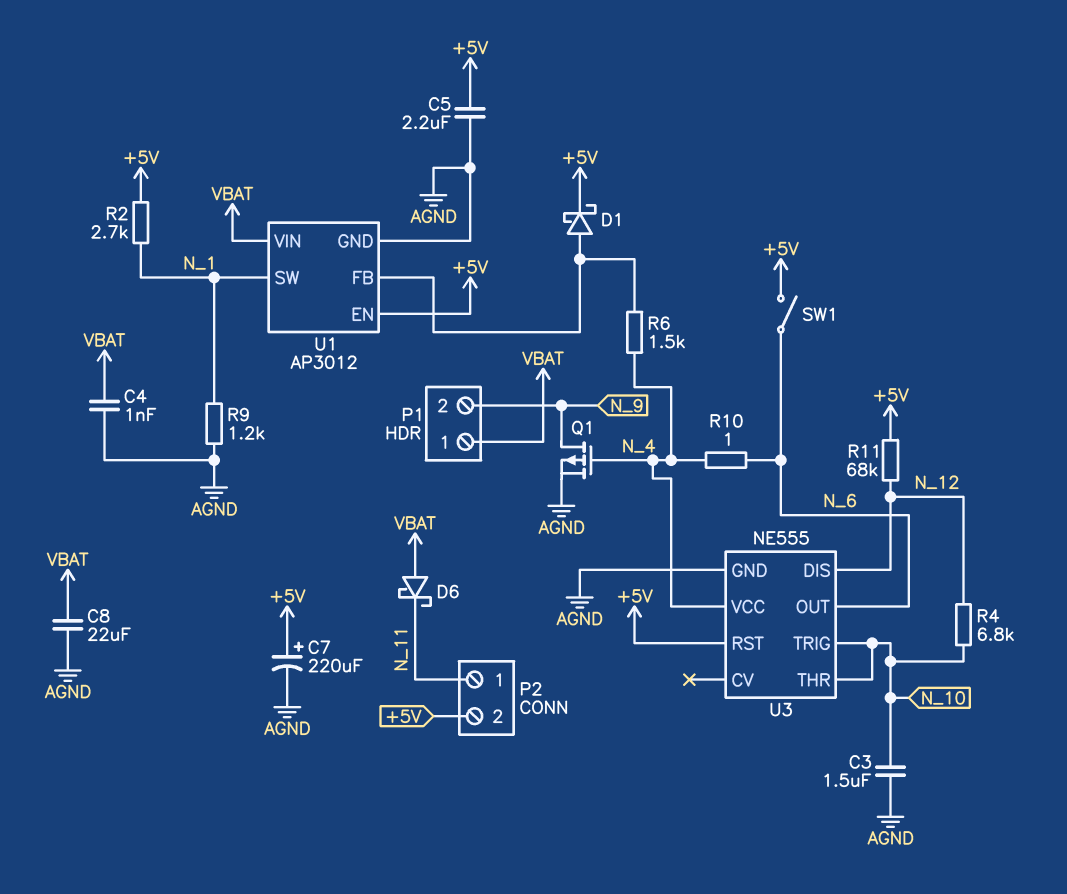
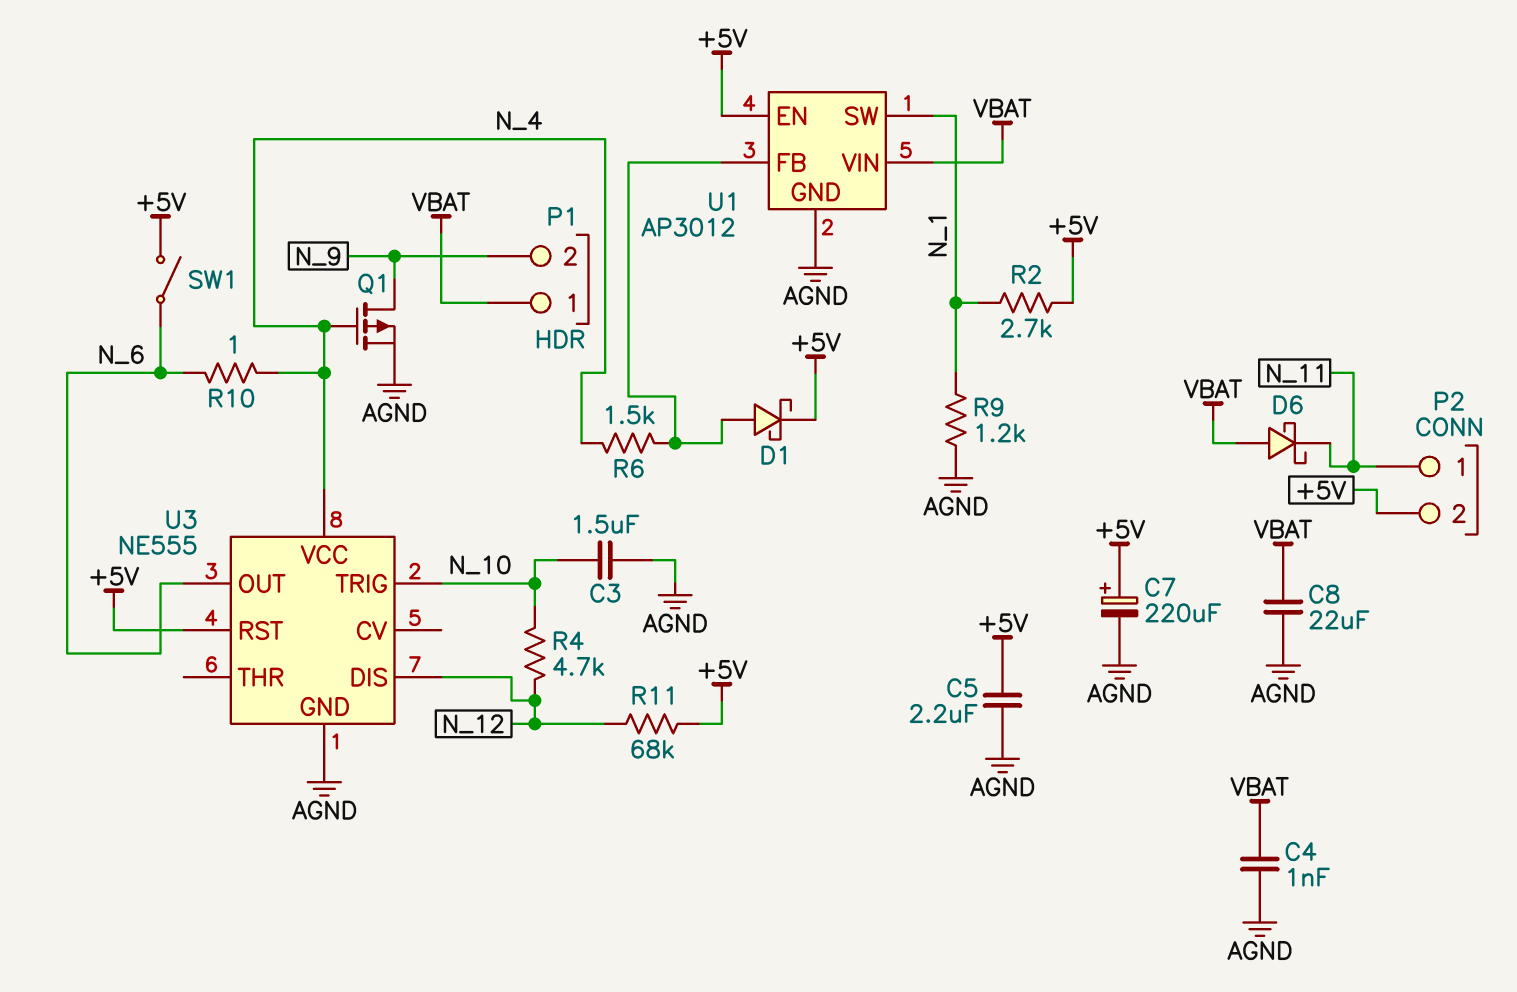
R4: 6.8k (N_10, N_12) -> 4.7k (N_10, N_12)
U3 pin THR: N_10 -> none

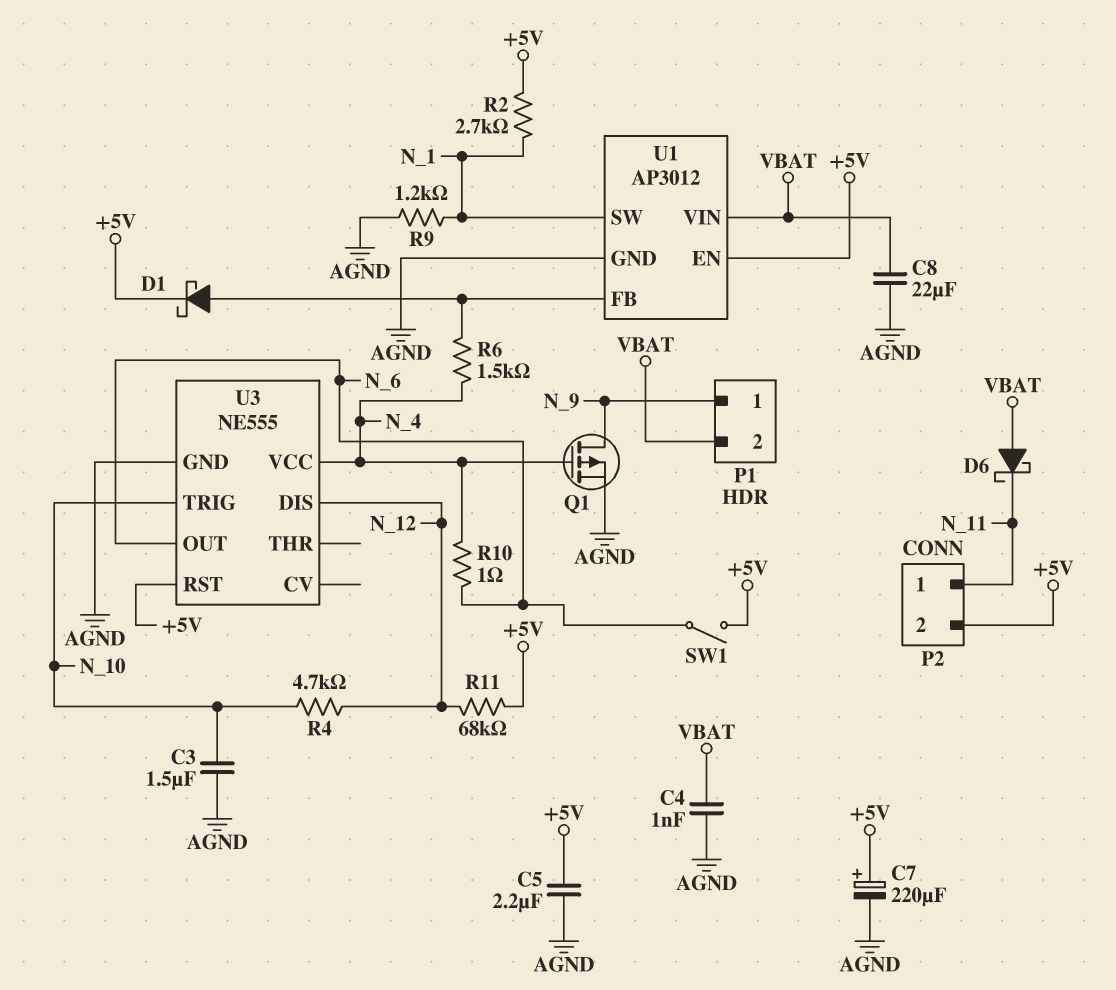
P1 pin 1: VBAT -> N_9
P1 pin 2: N_9 -> VBAT

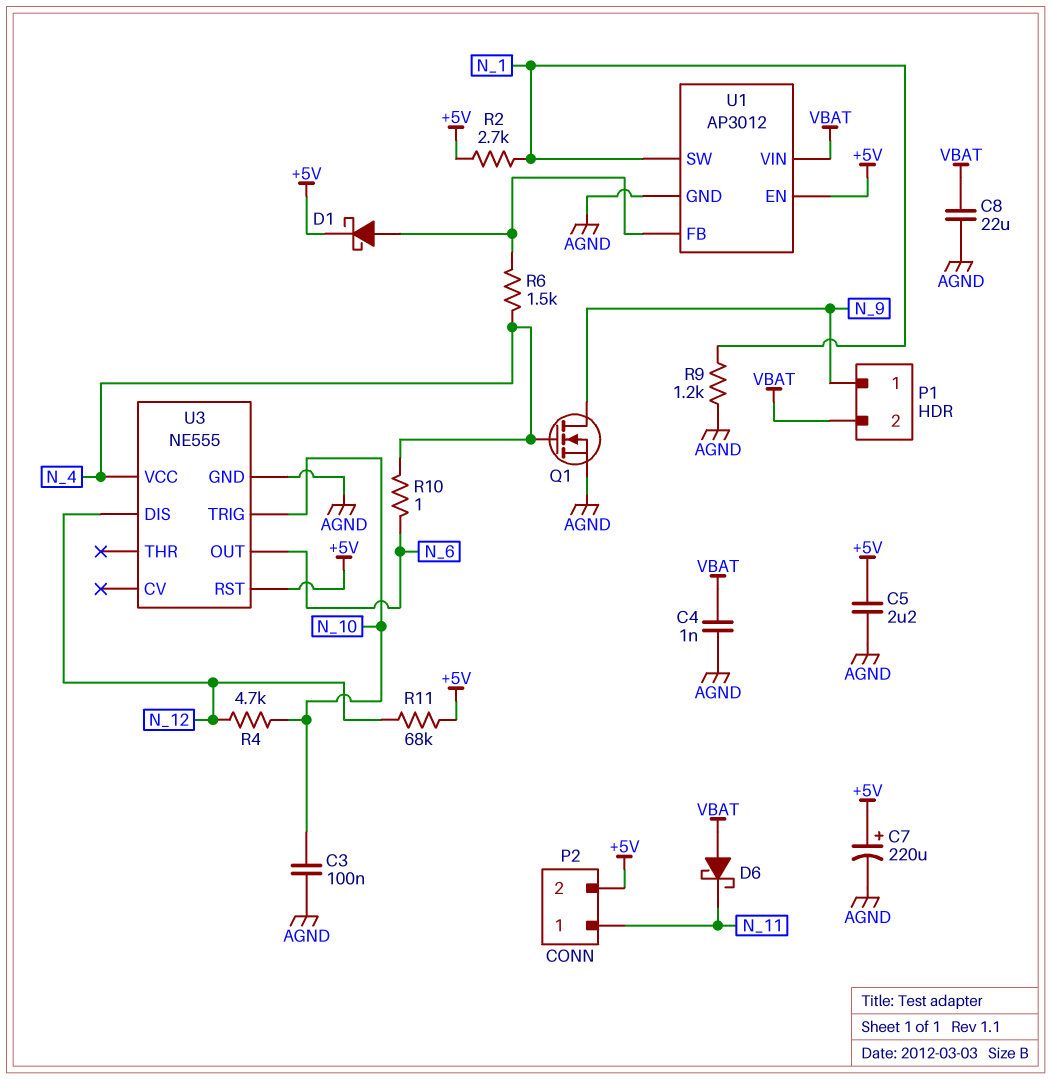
C3: 1.5uF (AGND, N_10) -> 100nF (AGND, N_10)
Q1: PMOS (G N_4, D N_9, S AGND) -> NMOS (G N_4, D N_9, S AGND)
SW1: switch (+5V, N_6) -> none

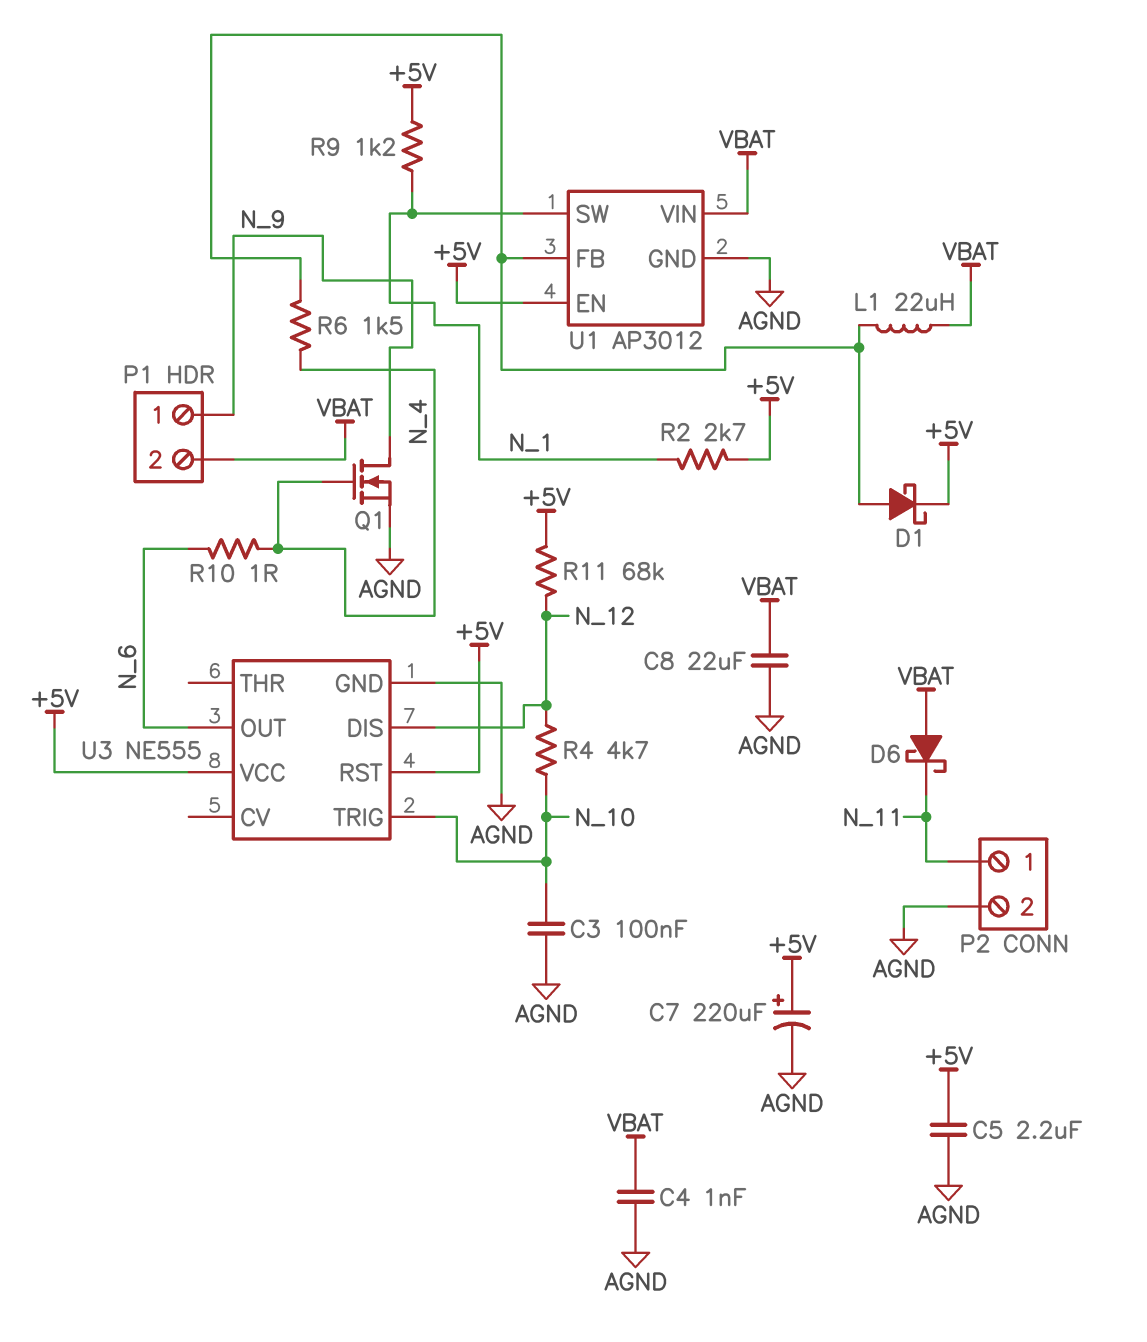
L1: none -> 22uH (U1/FB, VBAT)
P2 pin 2: +5V -> AGND
R9: 1.2k (AGND, N_1) -> 1.2k (+5V, N_1)
U3 pin VCC: N_4 -> +5V

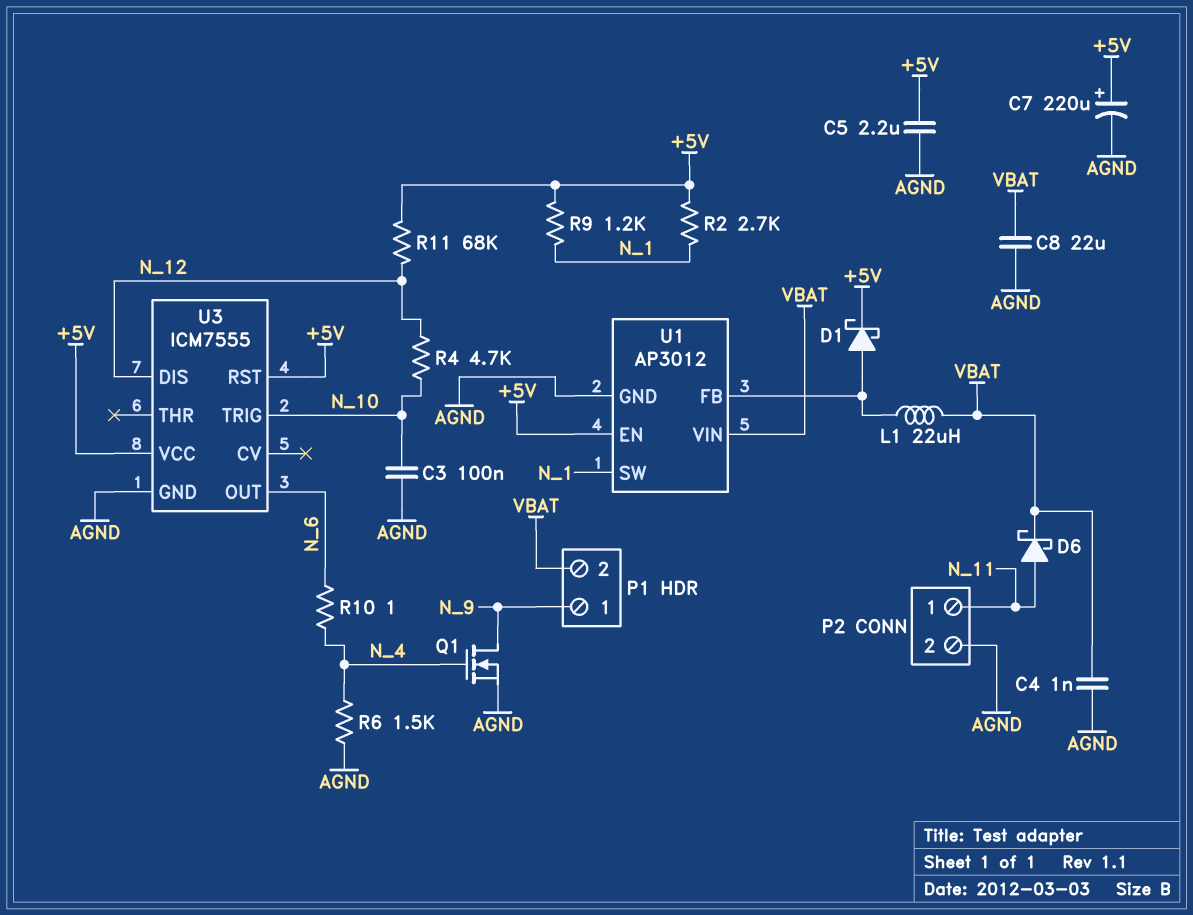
D6: schottky (A VBAT, K N_11) -> schottky (A N_11, K VBAT)
R6: 1.5k (N_4, U1/FB) -> 1.5k (AGND, N_4)
U3: NE555 -> ICM7555

